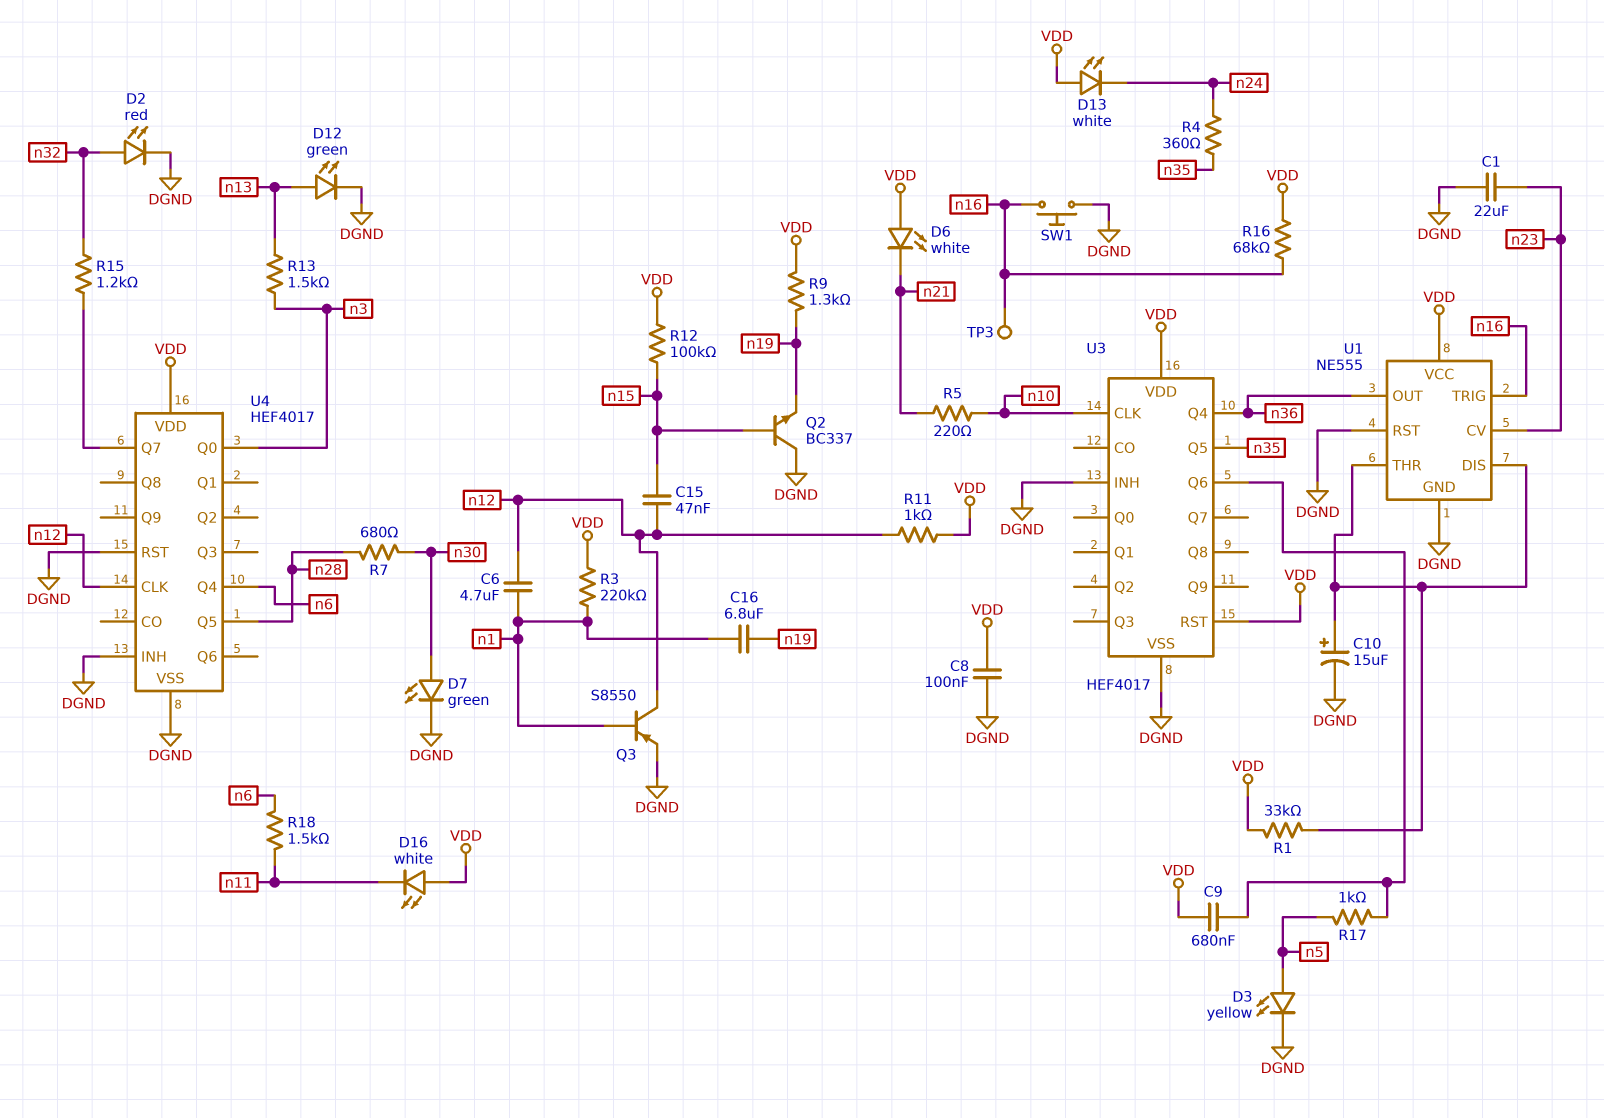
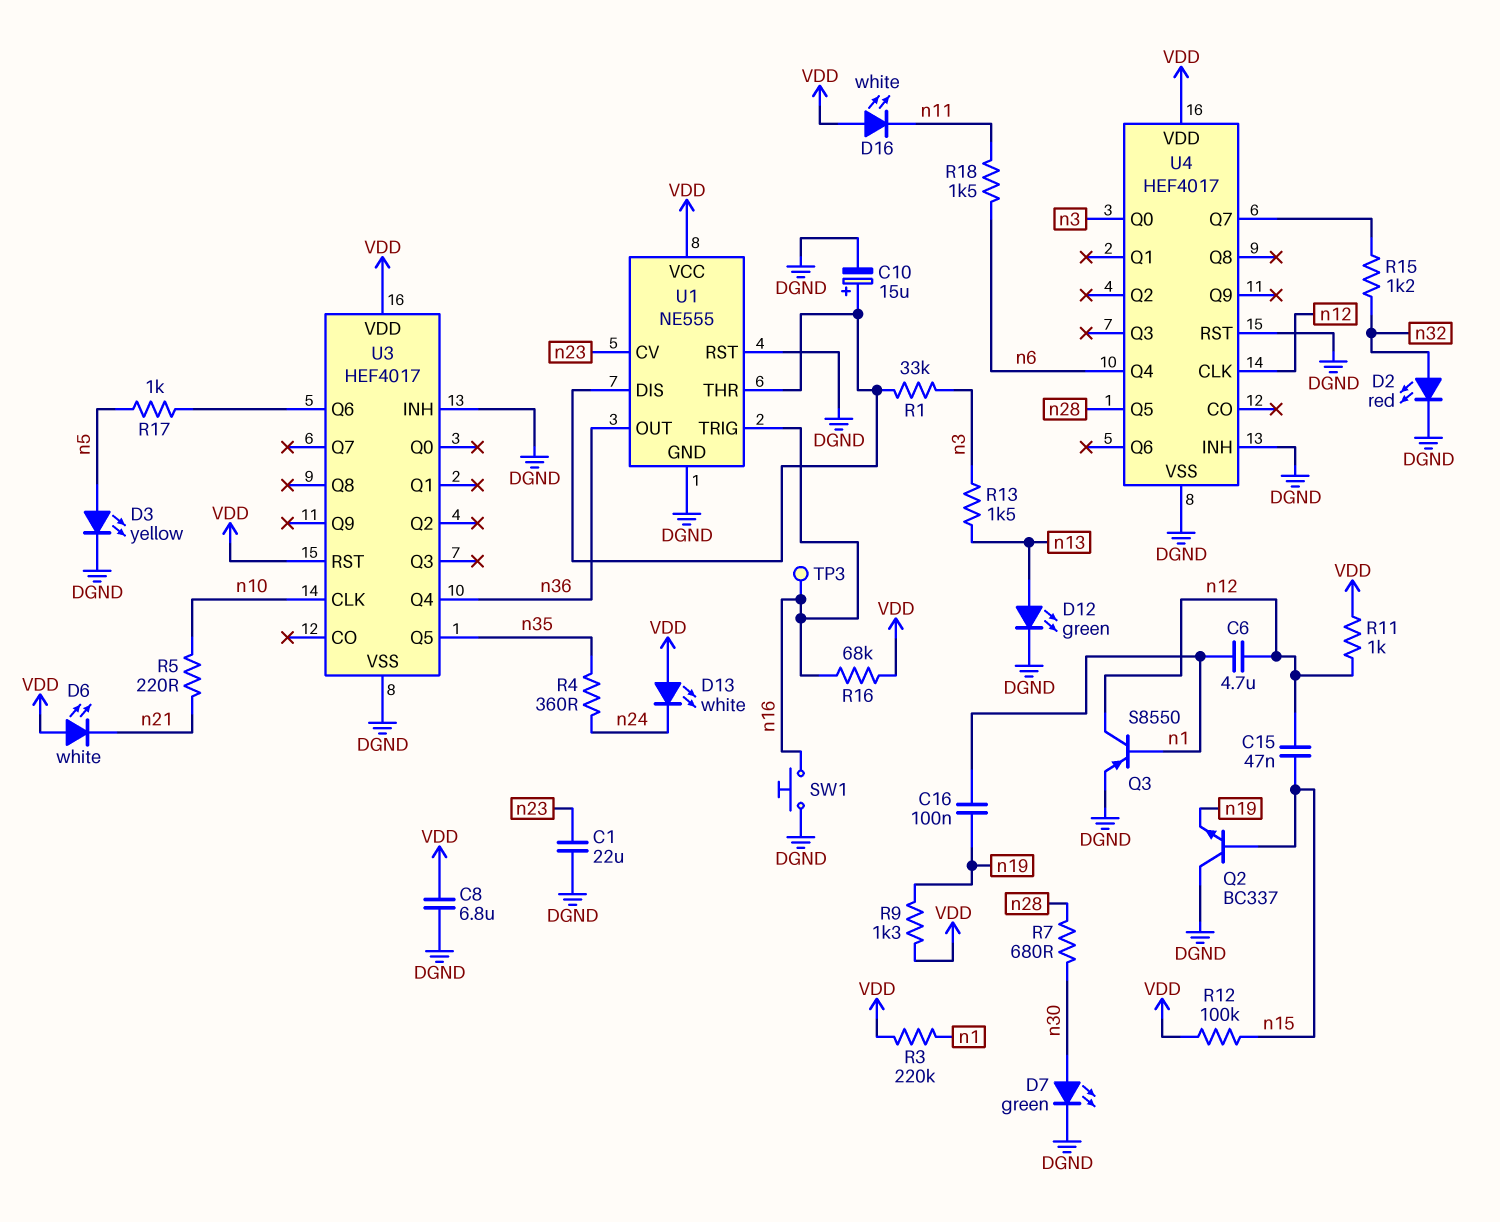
C8: 100nF (DGND, VDD) -> 6.8uF (DGND, VDD)
C9: 680nF (U3/Q6, VDD) -> none
C16: 6.8uF (n1, n19) -> 100nF (n1, n19)
R1: 33k (U1/DIS, VDD) -> 33k (U1/DIS, n3)

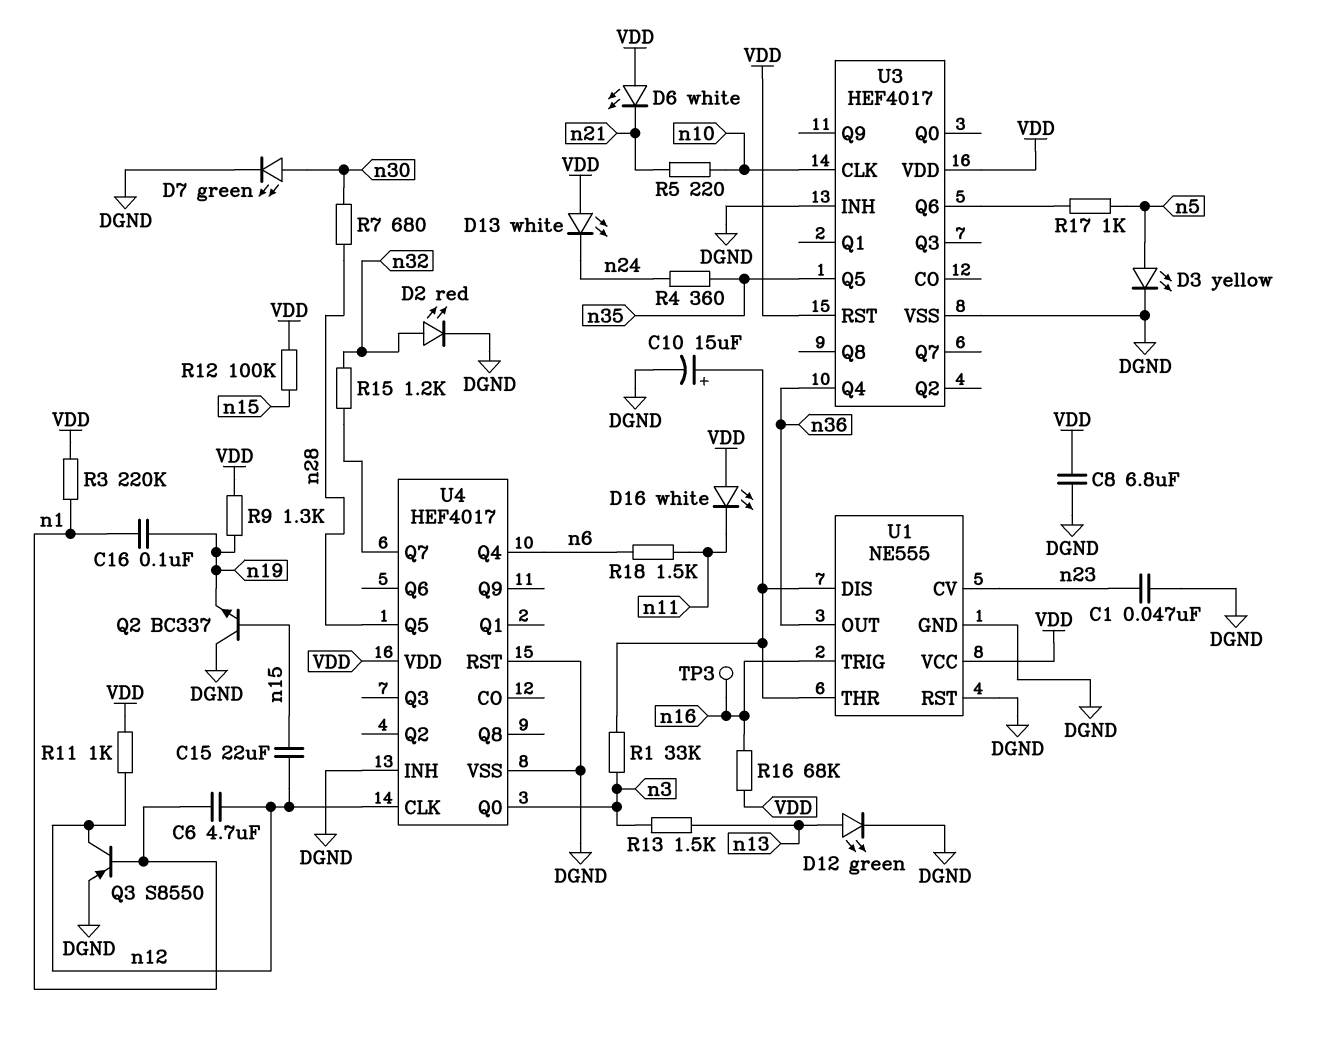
C1: 22uF (DGND, n23) -> 47nF (DGND, n23)
C15: 47nF (n12, n15) -> 22uF (n12, n15)
SW1: button (DGND, n16) -> none

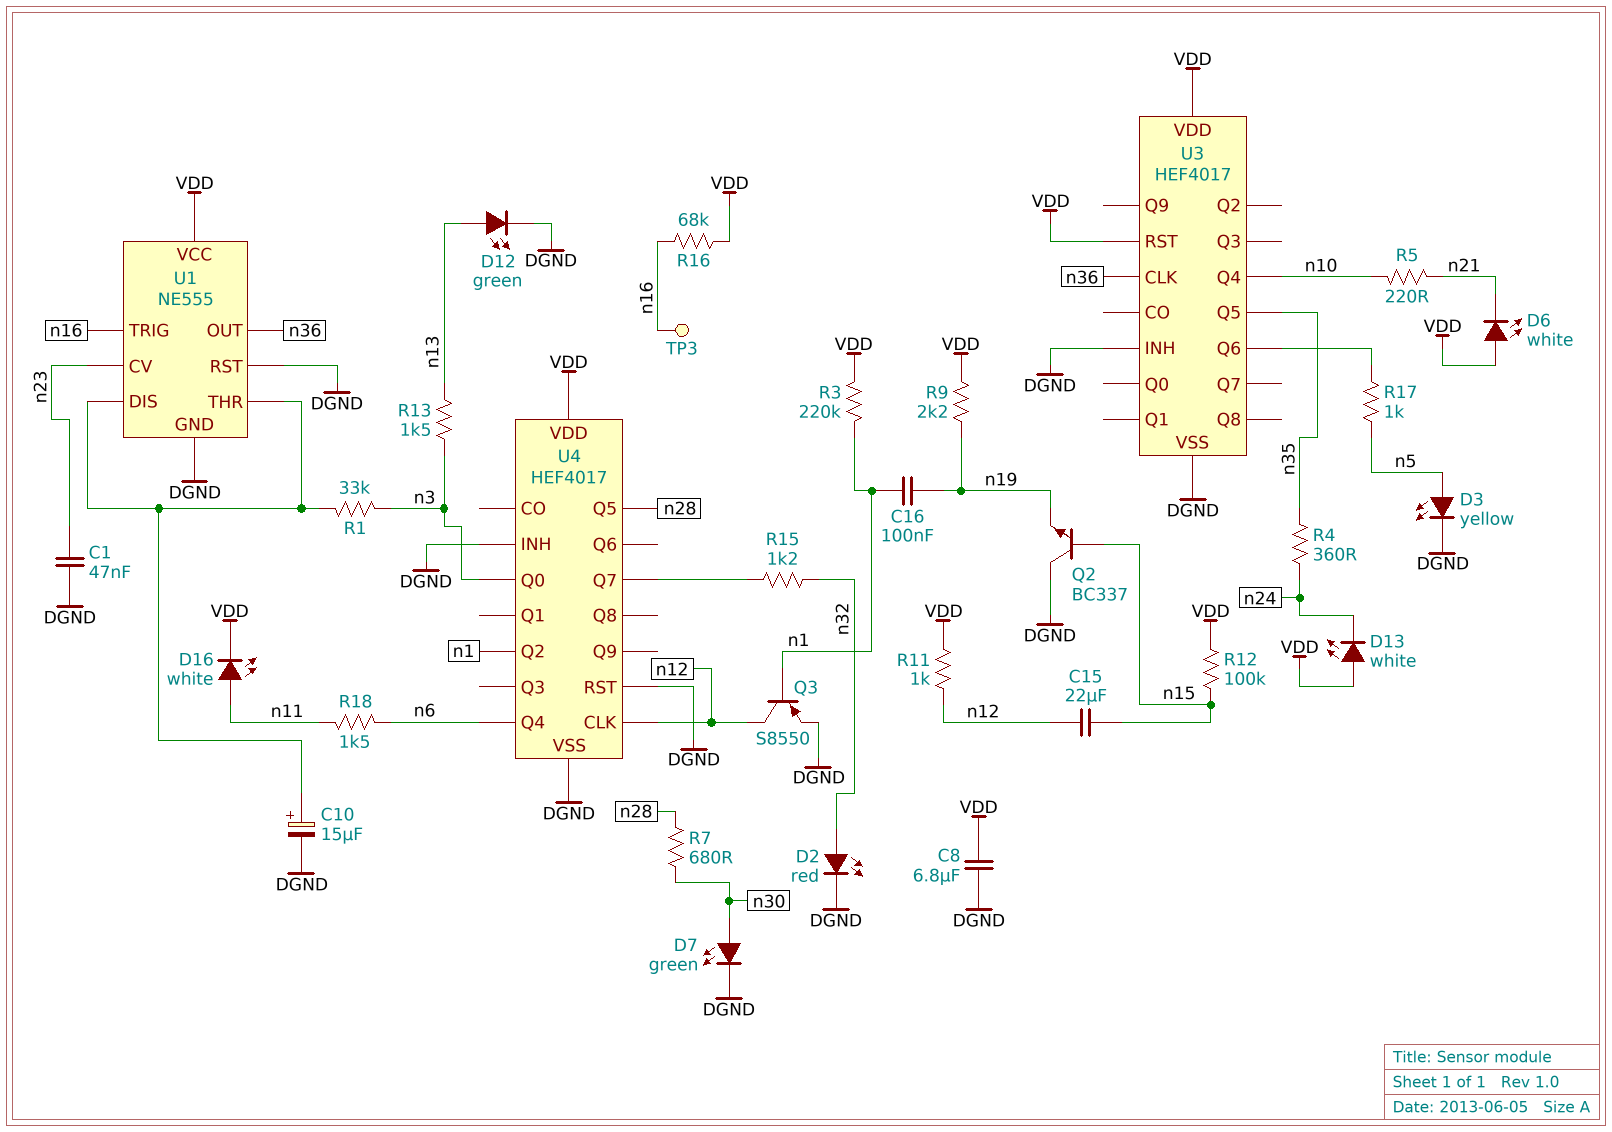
C6: 4.7uF (n1, n12) -> none
D16: LED white (A VDD, K n11) -> LED white (A n11, K VDD)
R9: 1.3k (VDD, n19) -> 2.2k (VDD, n19)
U3 pin CLK: n10 -> n36
U3 pin Q4: n36 -> n10
U4 pin Q2: none -> n1

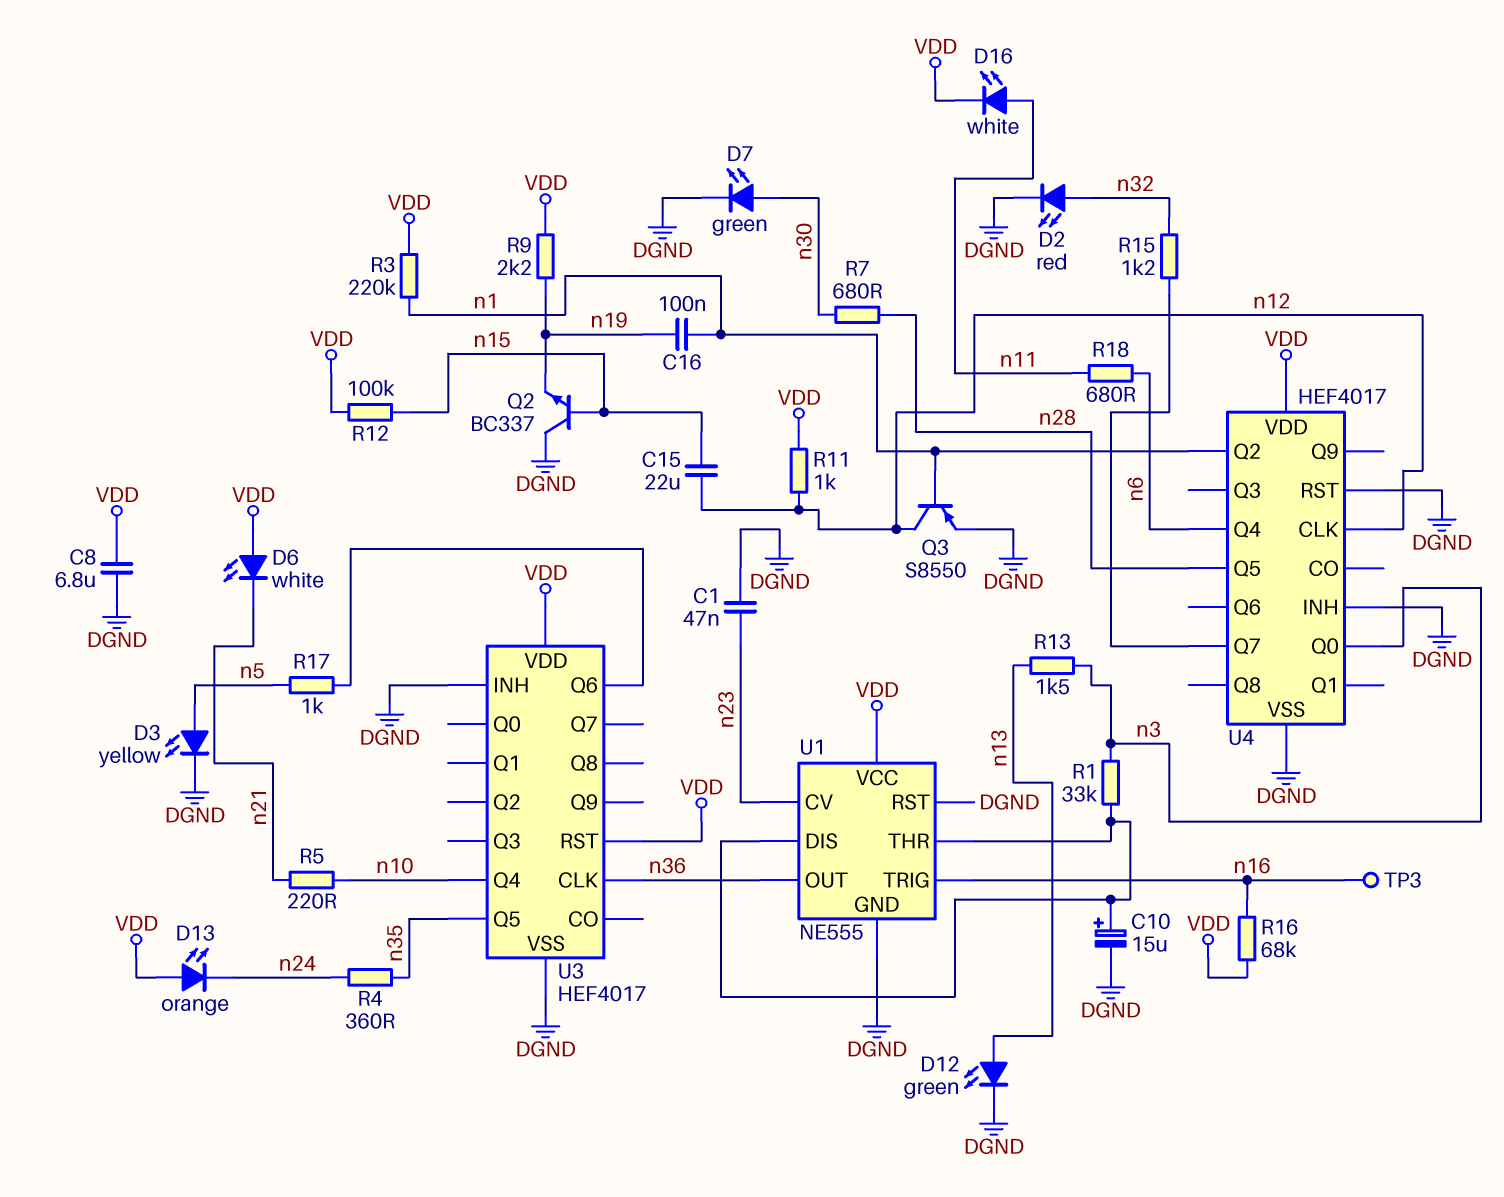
D13: LED white (A VDD, K n24) -> LED orange (A VDD, K n24)
R18: 1.5k (n6, n11) -> 680 (n6, n11)

